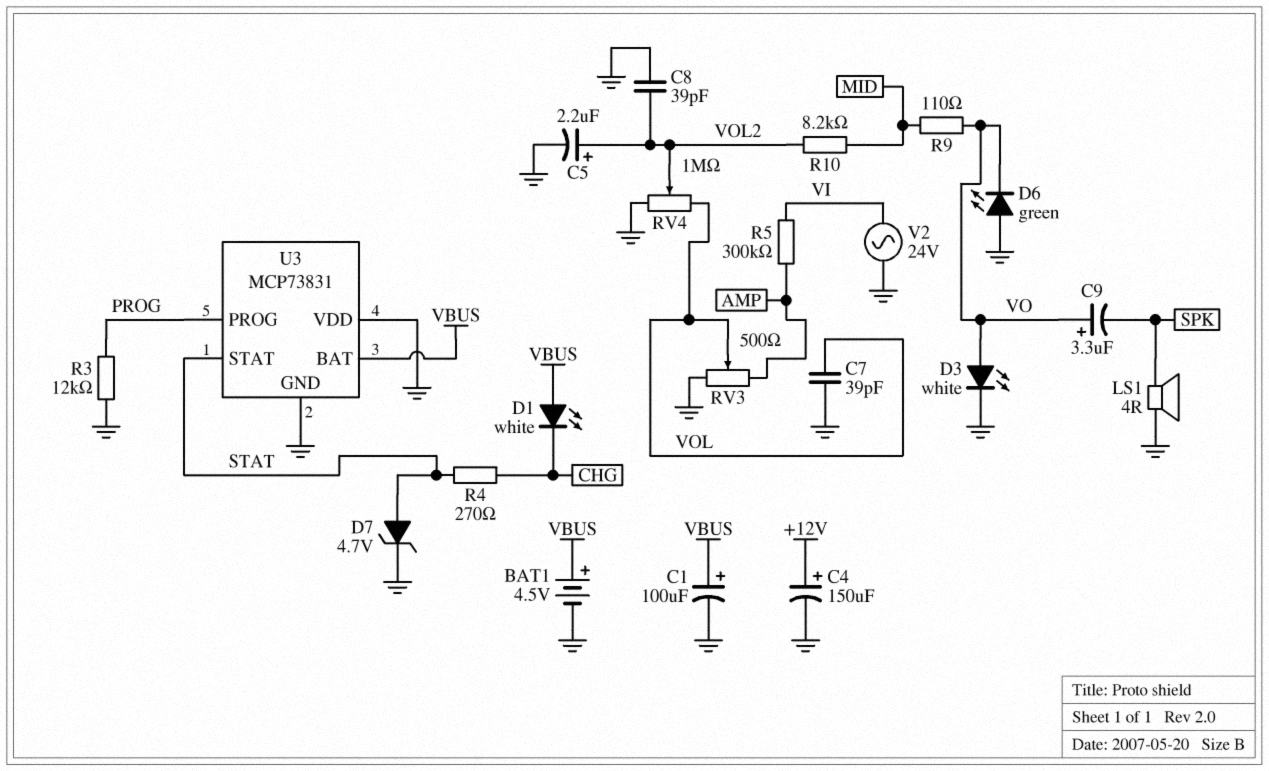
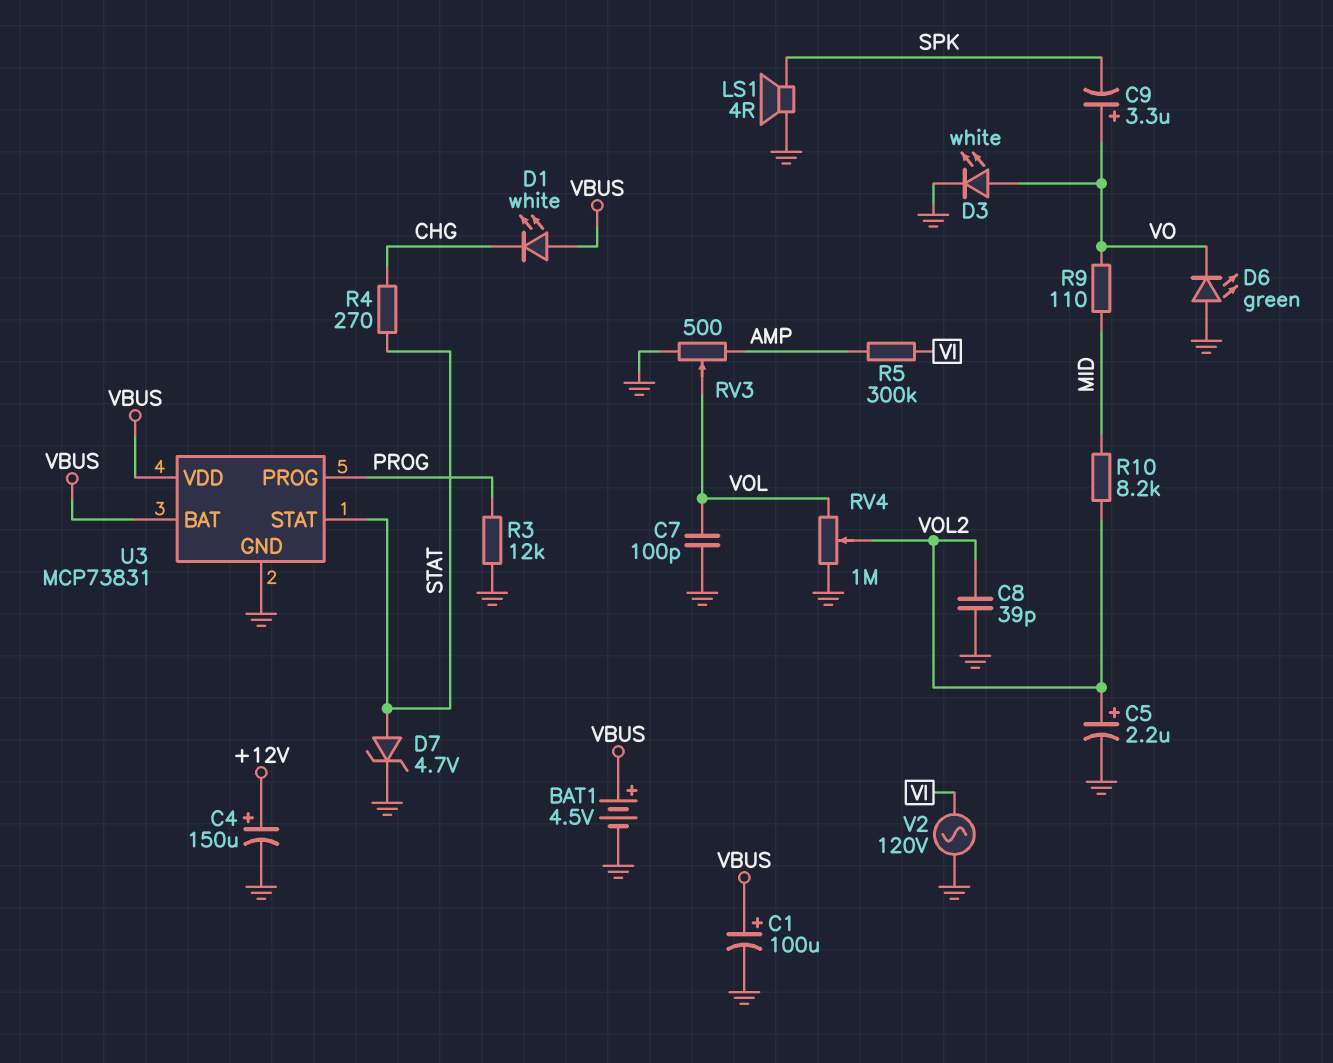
C7: 39pF (GND, VOL) -> 100pF (GND, VOL)
U3 pin VDD: GND -> VBUS
V2: AC 24V (GND, VI) -> AC 120V (GND, VI)

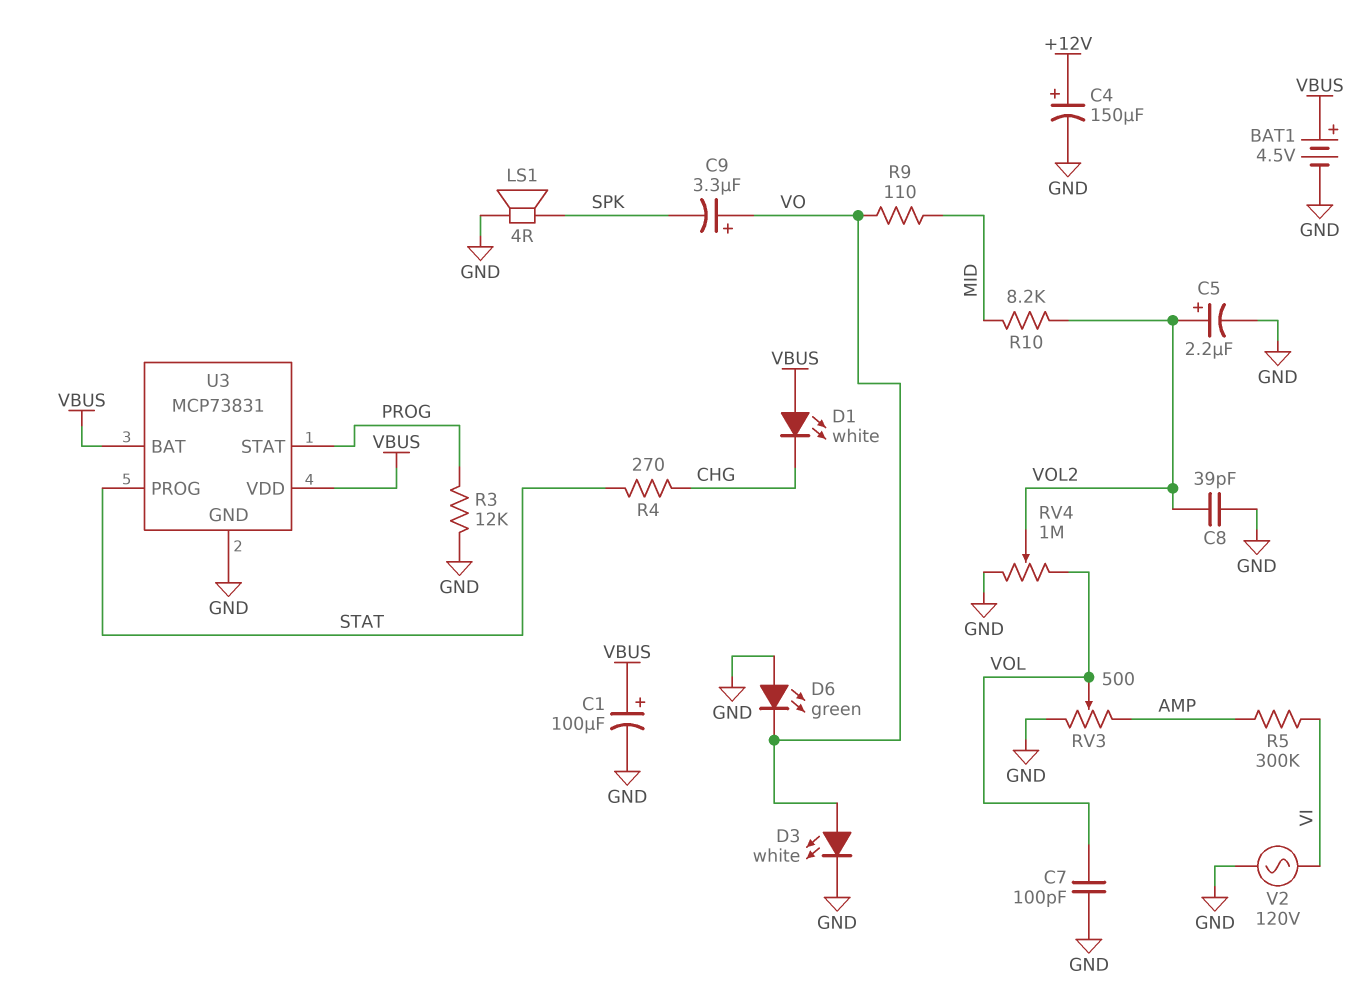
D7: zener 4.7V (A STAT, K GND) -> none
U3 pin PROG: PROG -> STAT
U3 pin STAT: STAT -> PROG

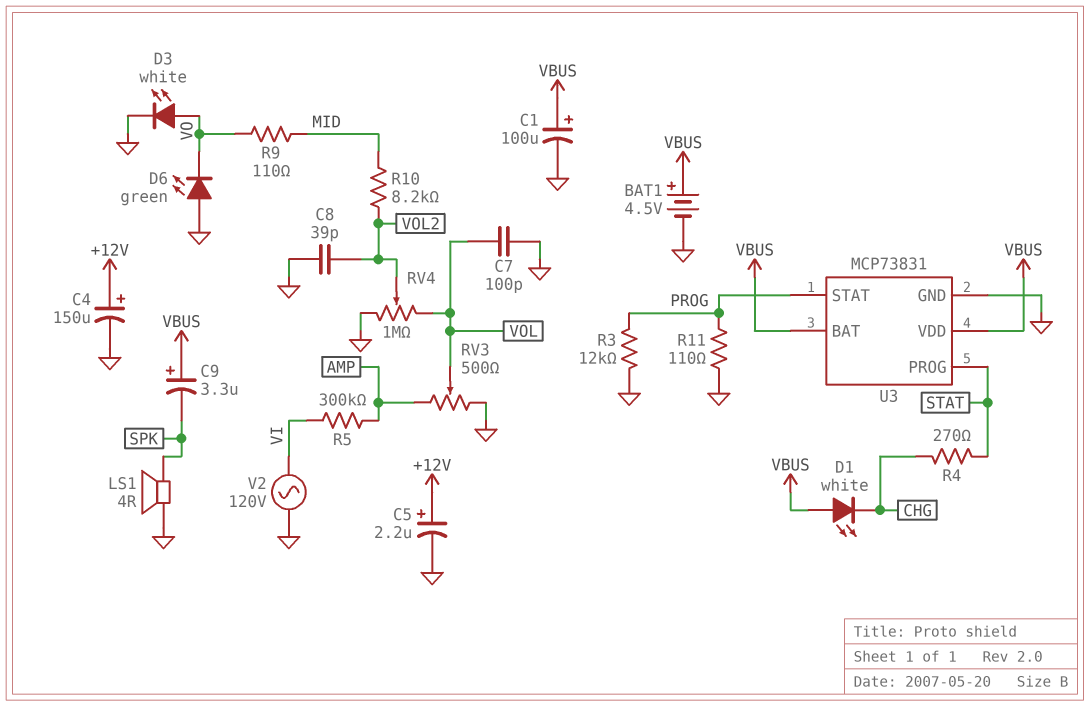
C5: 2.2uF (plus VOL2, minus GND) -> 2.2uF (plus +12V, minus GND)
C9: 3.3uF (plus VO, minus SPK) -> 3.3uF (plus VBUS, minus SPK)
R11: none -> 110 (GND, PROG)

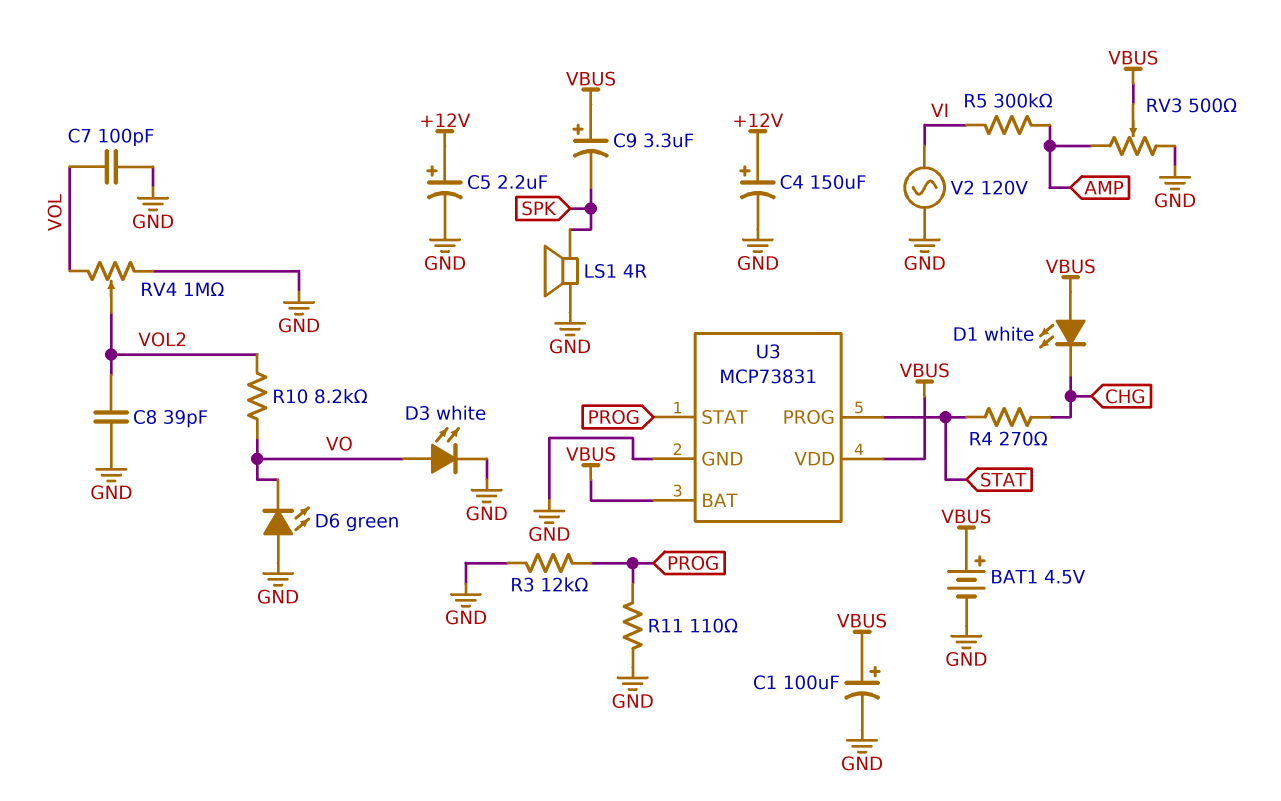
R9: 110 (MID, VO) -> none
R10: 8.2k (MID, VOL2) -> 8.2k (VO, VOL2)
RV3: 500 (AMP, GND, wiper VOL) -> 500 (AMP, GND, wiper VBUS)

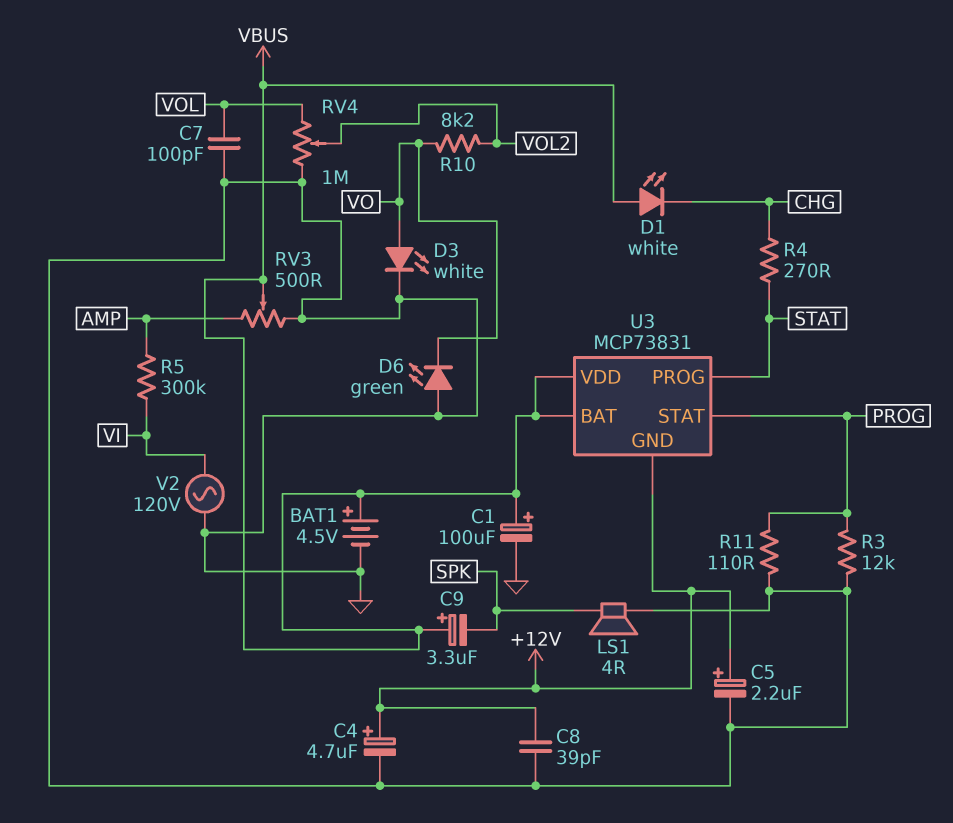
C4: 150uF (plus +12V, minus GND) -> 4.7uF (plus +12V, minus GND)
C8: 39pF (GND, VOL2) -> 39pF (+12V, GND)
U3 pin GND: GND -> +12V

